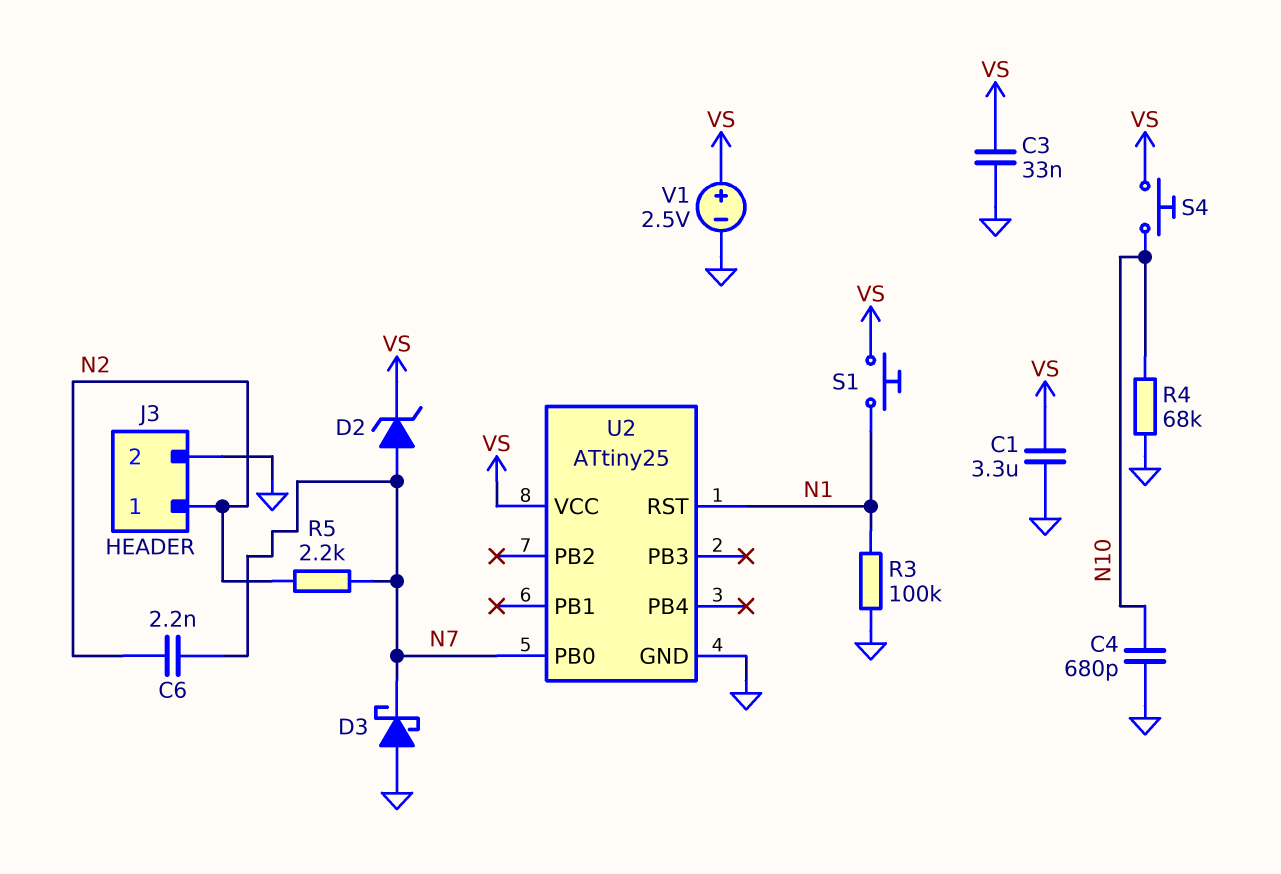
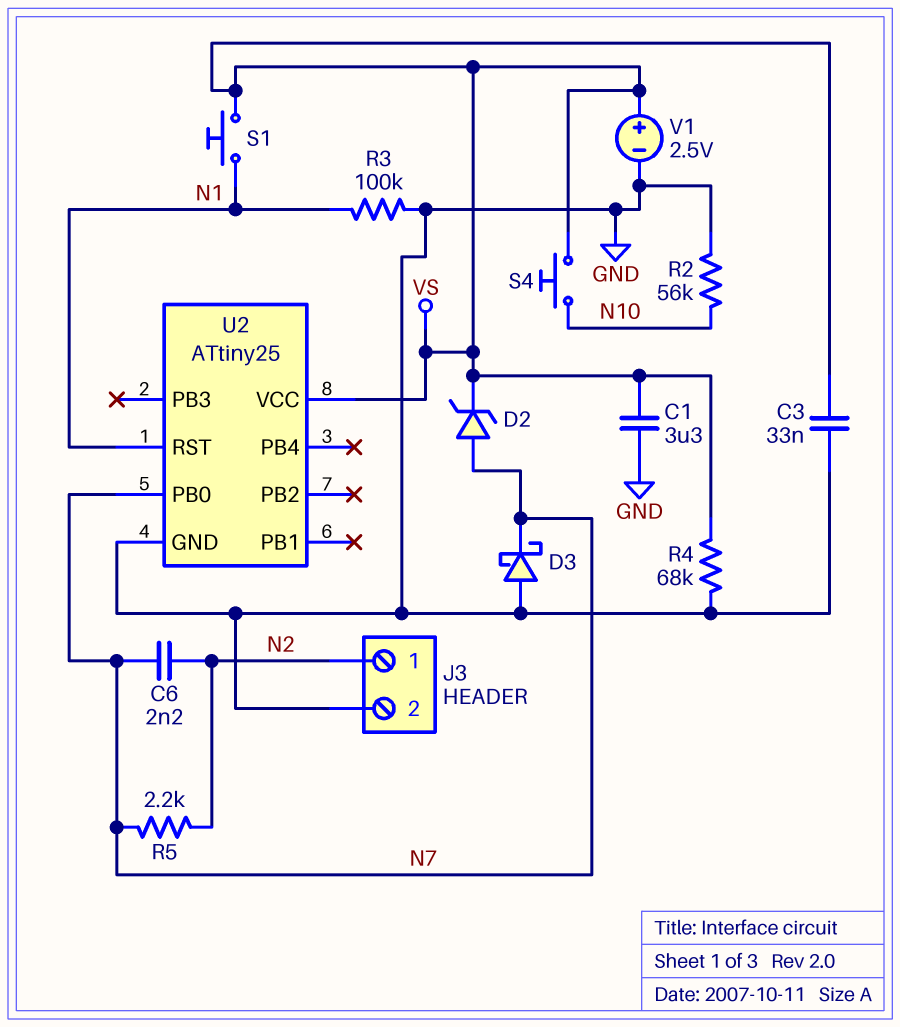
C4: 680pF (GND, N10) -> none
R2: none -> 56k (GND, N10)
R4: 68k (GND, N10) -> 68k (GND, VS)

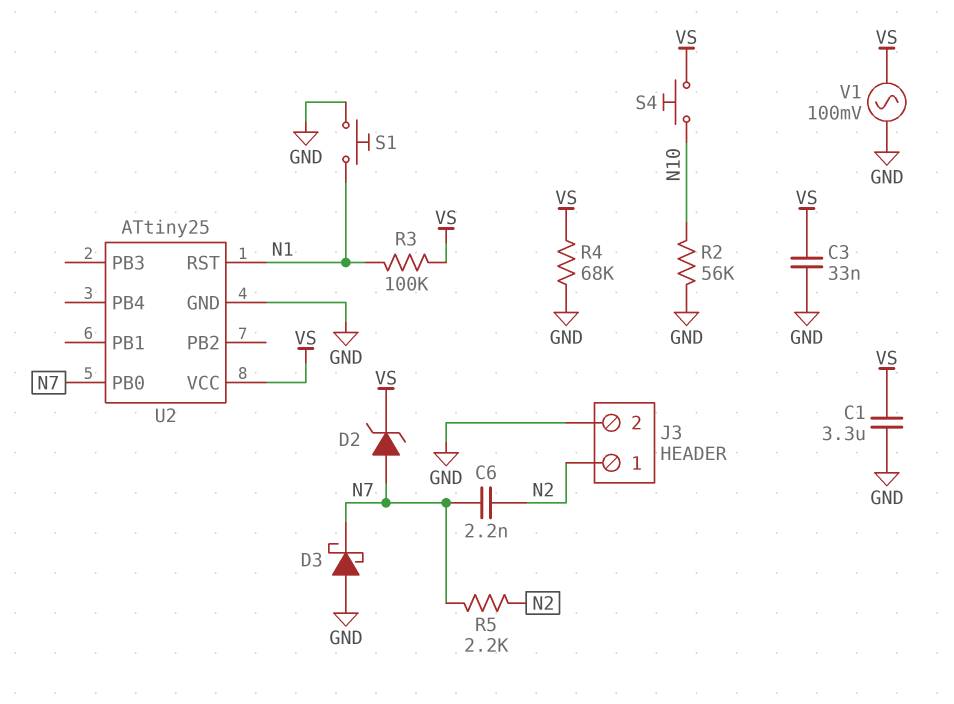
R3: 100k (GND, N1) -> 100k (N1, VS)
S1: button (N1, VS) -> button (GND, N1)
V1: 2.5V (plus VS, minus GND) -> AC 100mV (GND, VS)

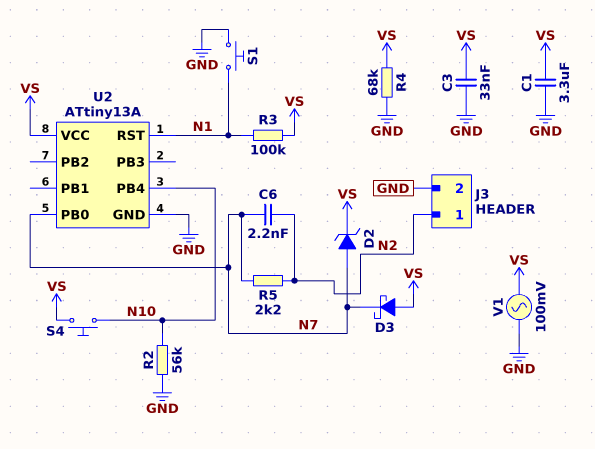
D3: schottky (A GND, K N7) -> schottky (A VS, K N7)
U2: ATtiny25 -> ATtiny13A
U2 pin PB4: none -> N10

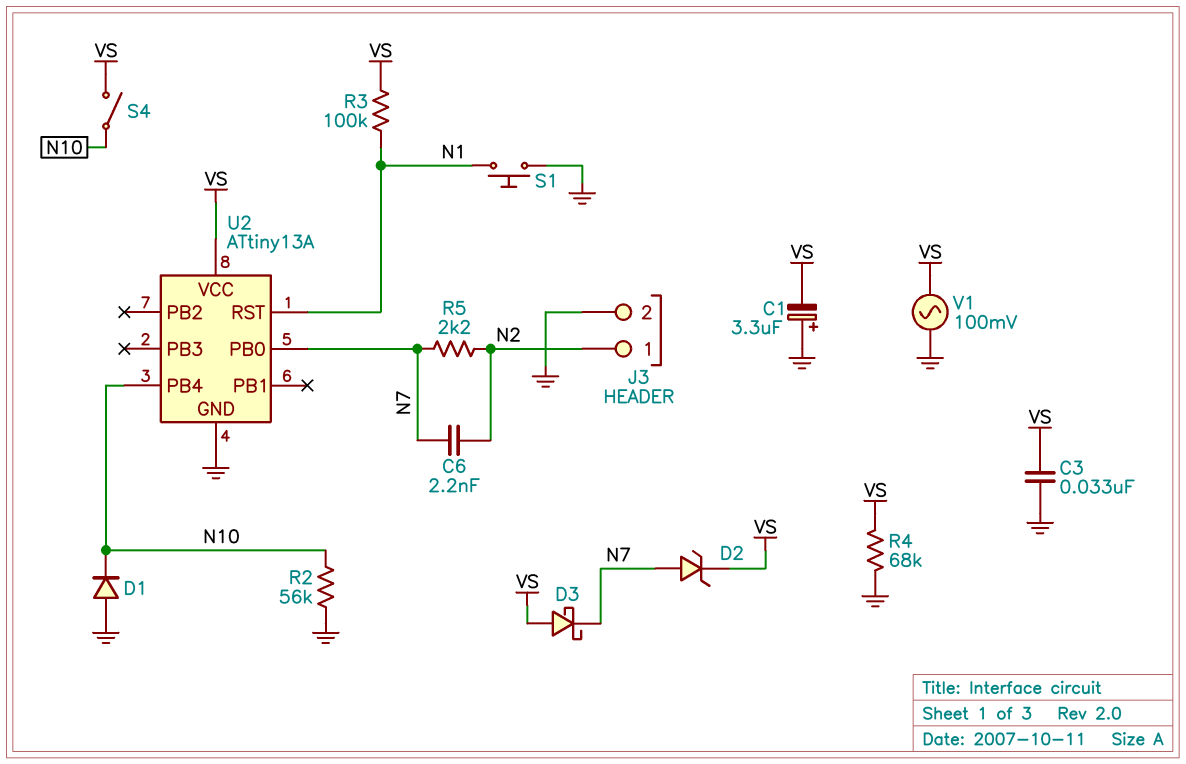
C1: 3.3uF (GND, VS) -> 3.3uF (plus GND, minus VS)
D1: none -> diode (A GND, K N10)
S4: button (N10, VS) -> switch (N10, VS)

